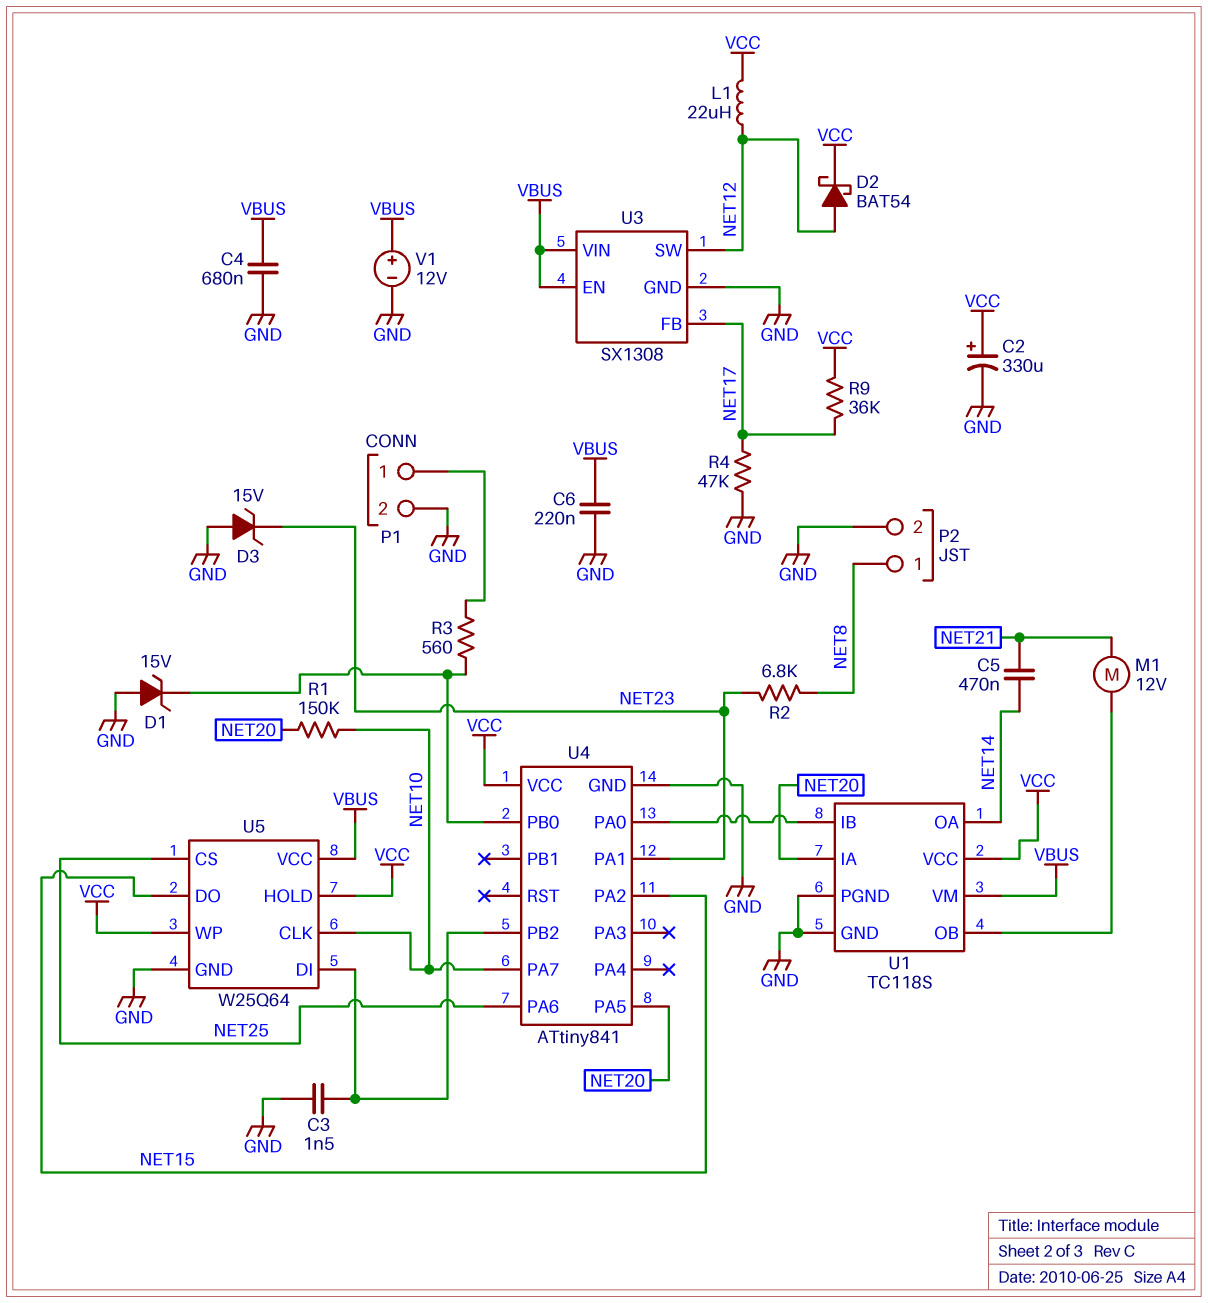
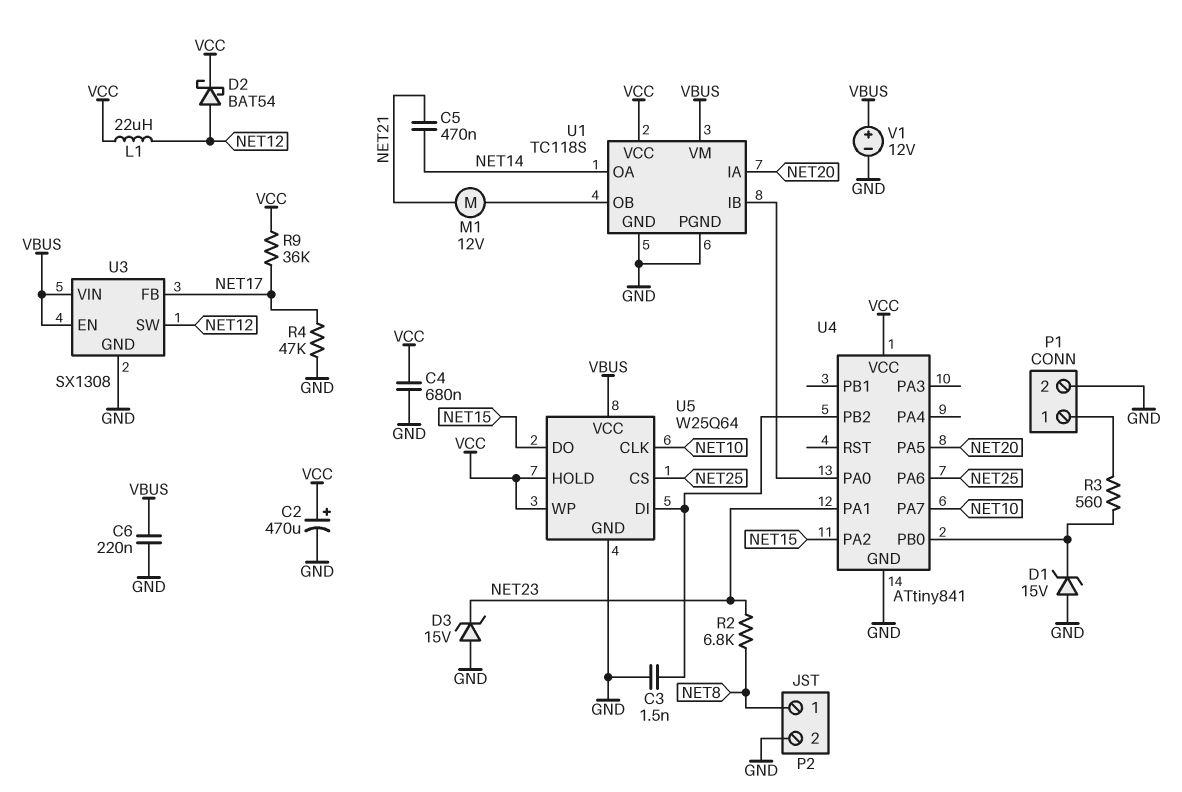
C2: 330uF (plus VCC, minus GND) -> 470uF (plus VCC, minus GND)
C4: 680nF (GND, VBUS) -> 680nF (GND, VCC)
R1: 150k (NET10, NET20) -> none

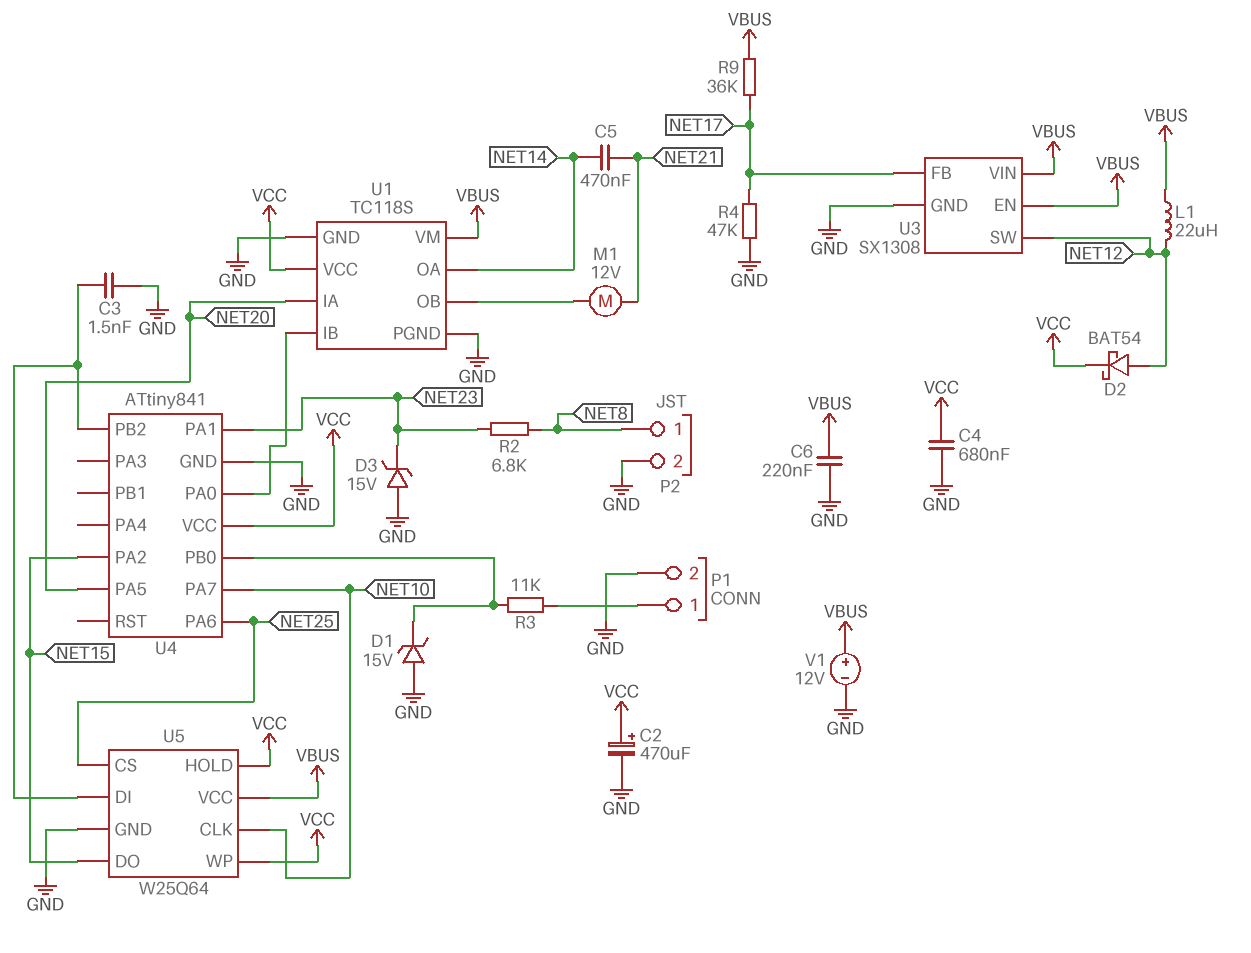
L1: 22uH (NET12, VCC) -> 22uH (NET12, VBUS)
R3: 560 (P1/1, U4/PB0) -> 11k (P1/1, U4/PB0)
R9: 36k (NET17, VCC) -> 36k (NET17, VBUS)

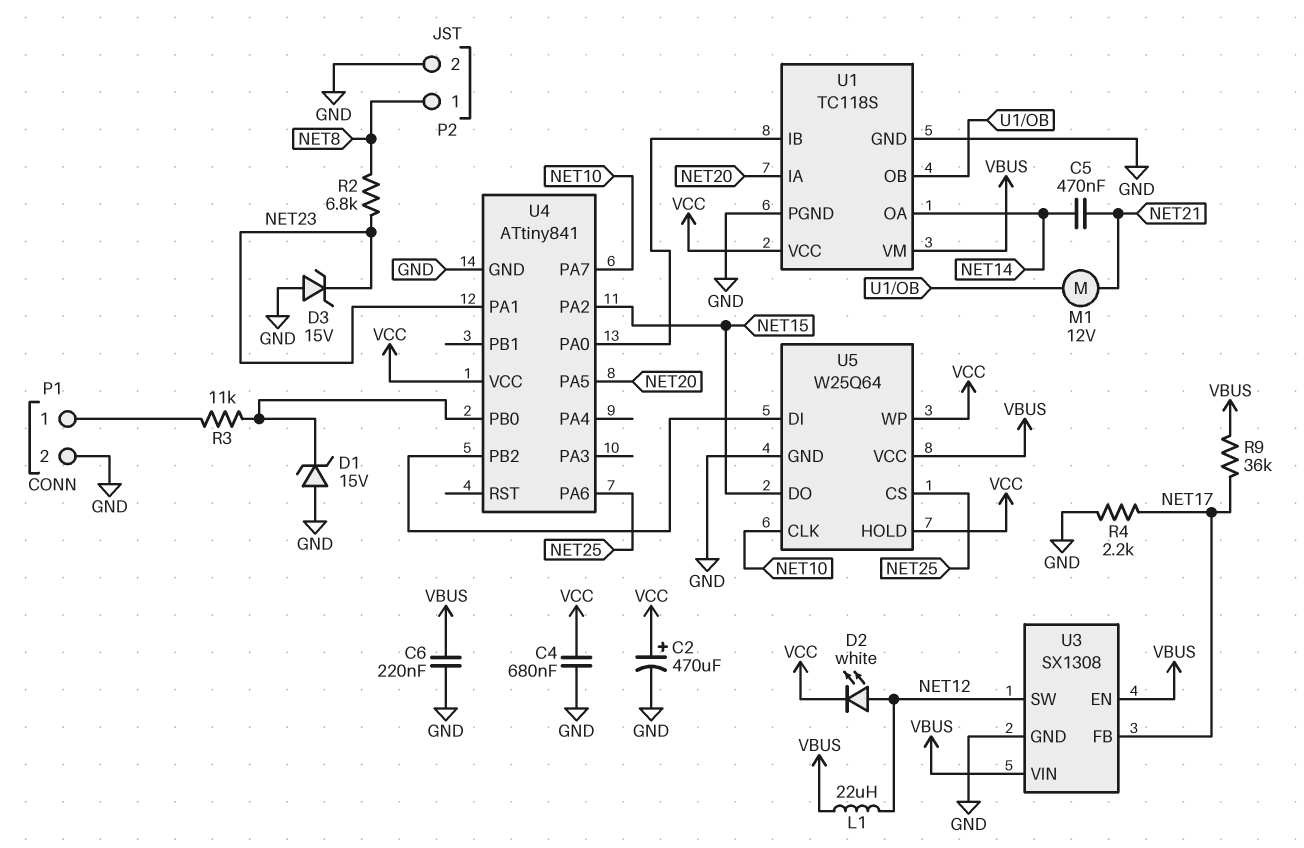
C3: 1.5nF (GND, U4/PB2) -> none
D2: schottky BAT54 (A NET12, K VCC) -> LED white (A NET12, K VCC)
R4: 47k (GND, NET17) -> 2.2k (GND, NET17)
V1: 12V (plus VBUS, minus GND) -> none

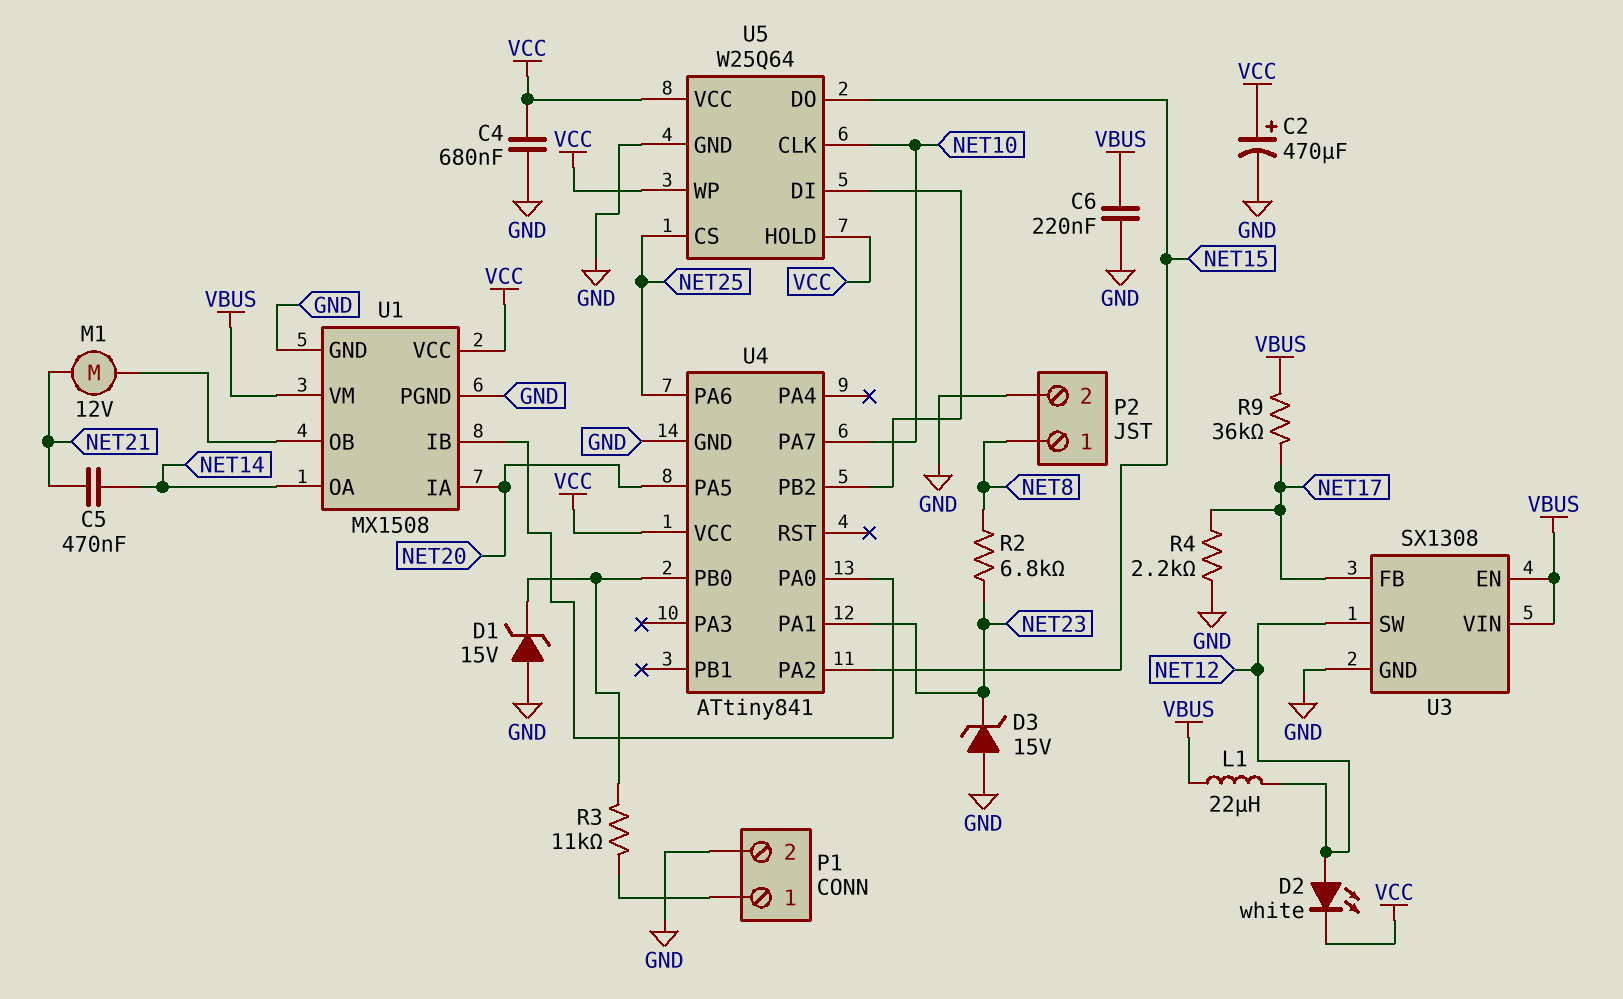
U1: TC118S -> MX1508
U5 pin VCC: VBUS -> VCC

